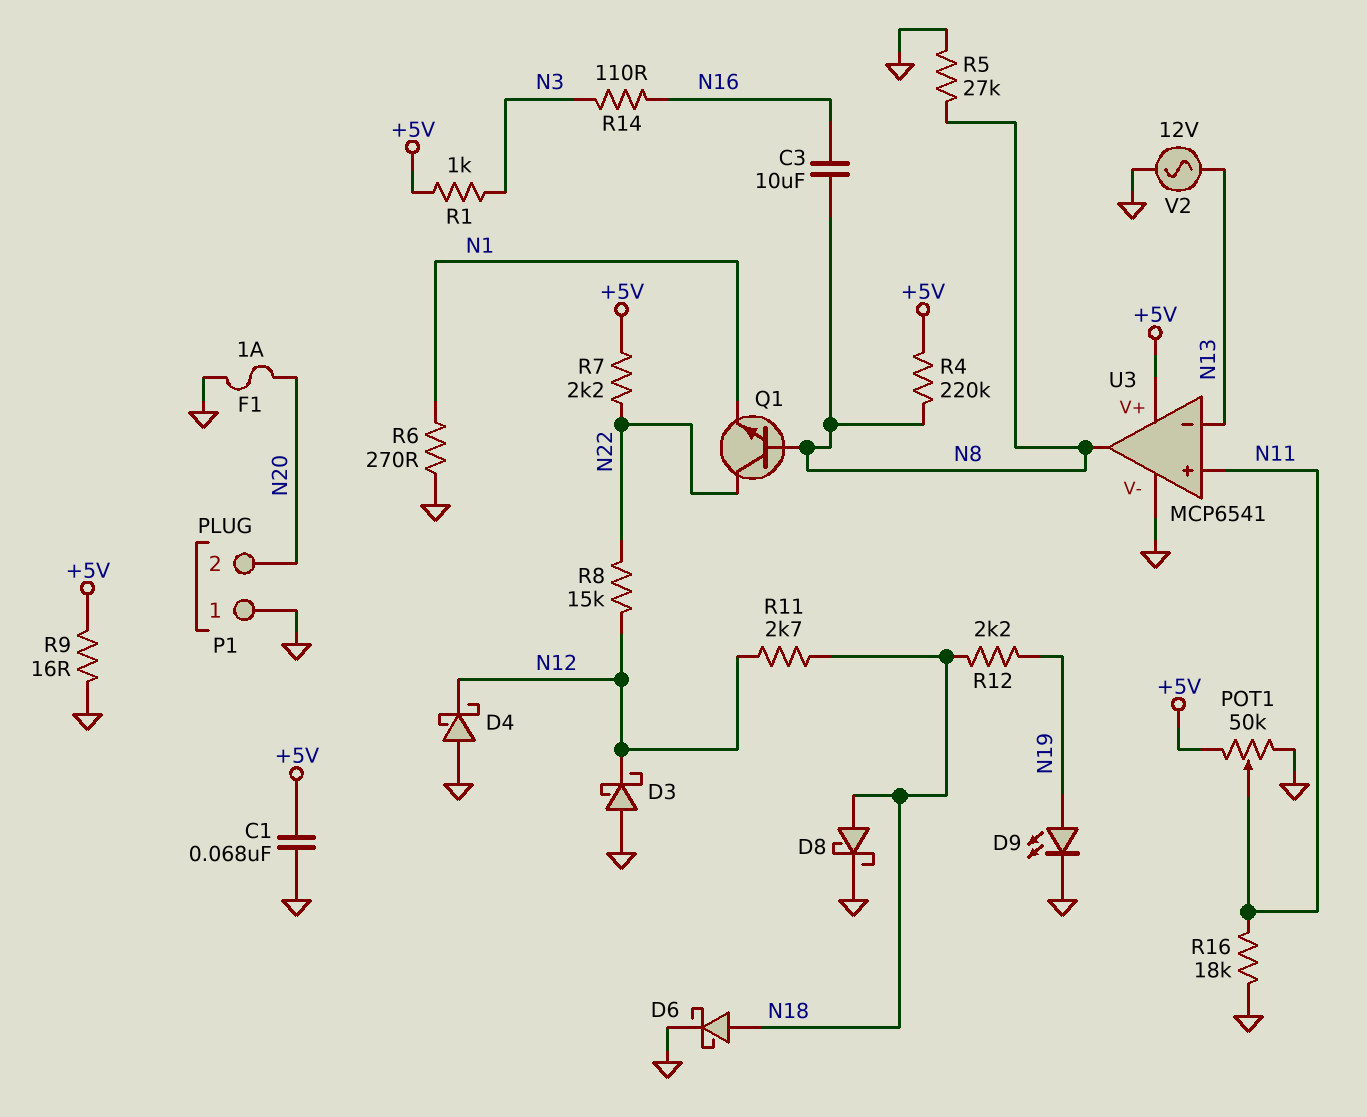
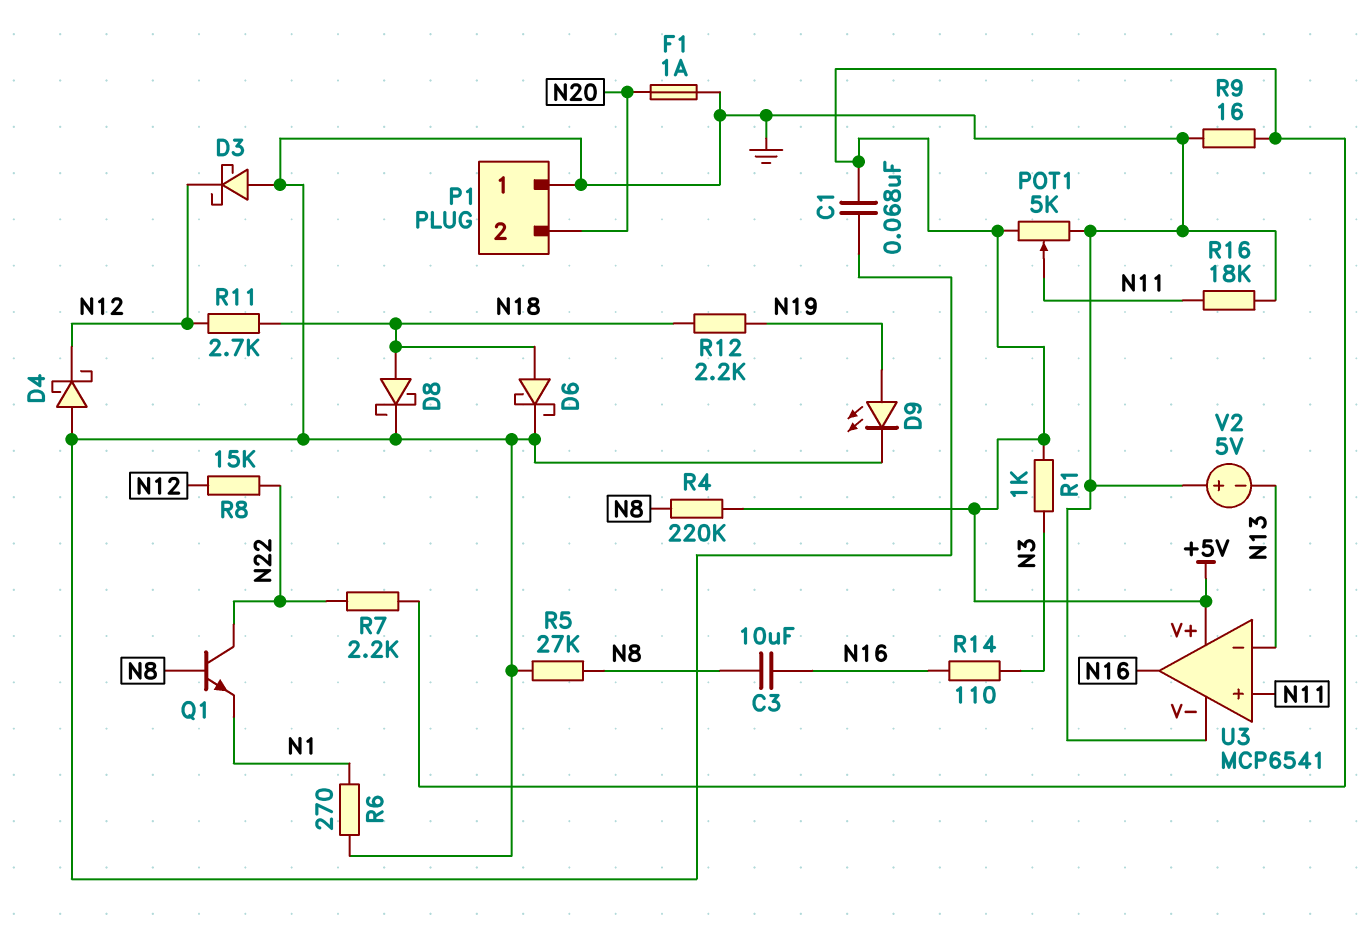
POT1: 50k (+5V, GND, wiper N11) -> 5k (+5V, GND, wiper N11)
U3 pin out: N8 -> N16
V2: AC 12V (GND, N13) -> 5V (plus GND, minus N13)

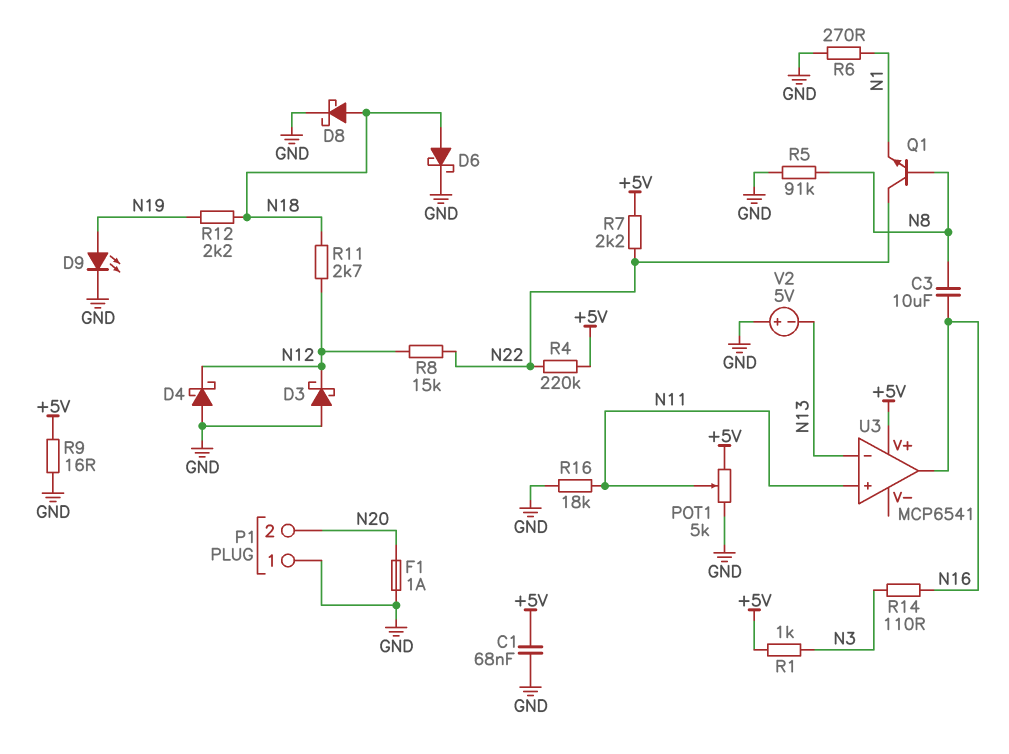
R4: 220k (+5V, N8) -> 220k (+5V, N22)
R5: 27k (GND, N8) -> 91k (GND, N8)
U3 pin V-: GND -> none

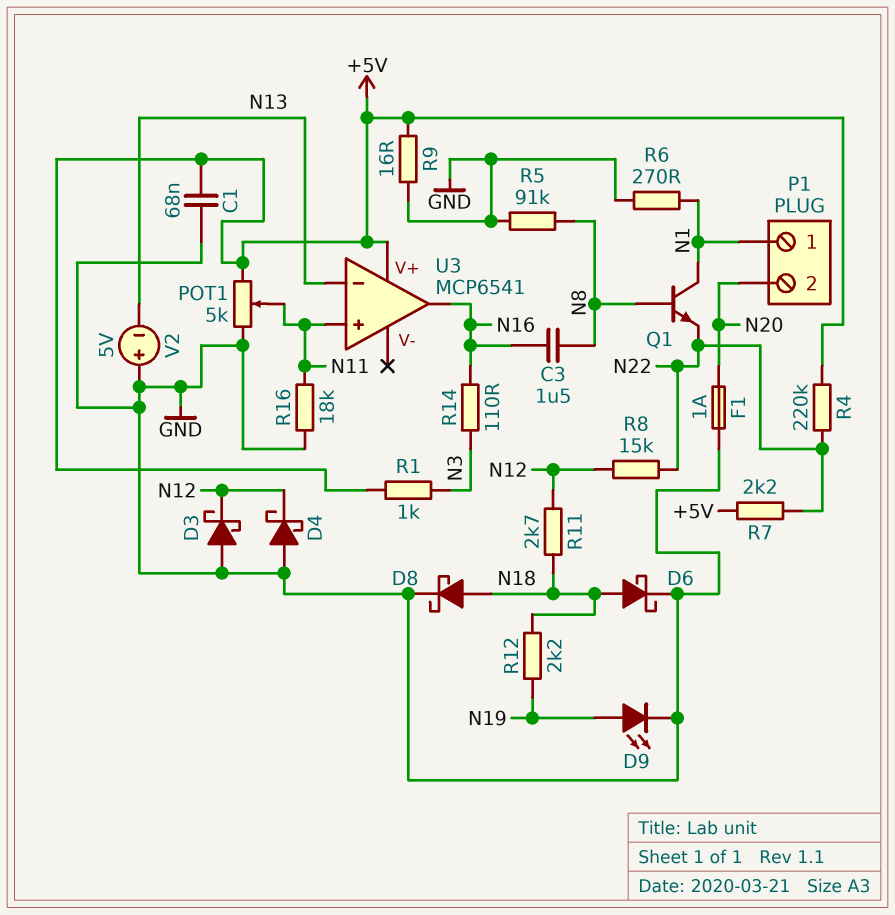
C3: 10uF (N8, N16) -> 1.5uF (N8, N16)
P1 pin 1: GND -> N1
Q1: NPN (B N8, C N22, E N1) -> NPN (B N8, C N1, E N22)

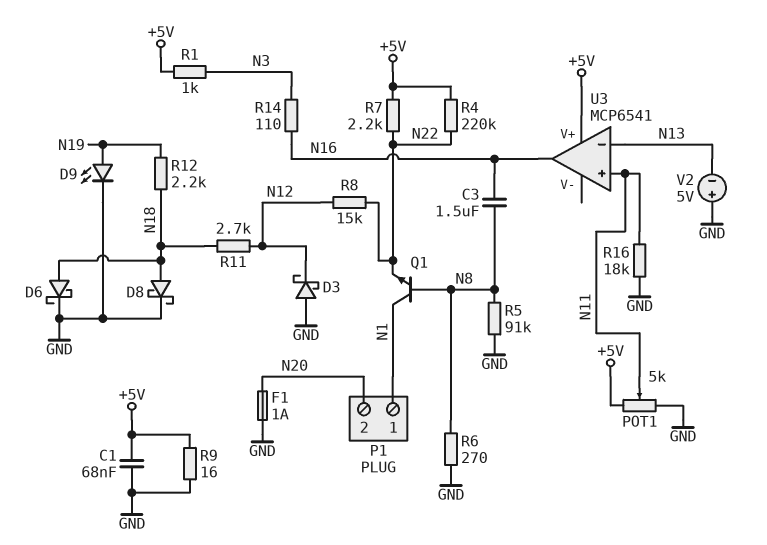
D4: schottky (A GND, K N12) -> none
R6: 270 (GND, N1) -> 270 (GND, N8)

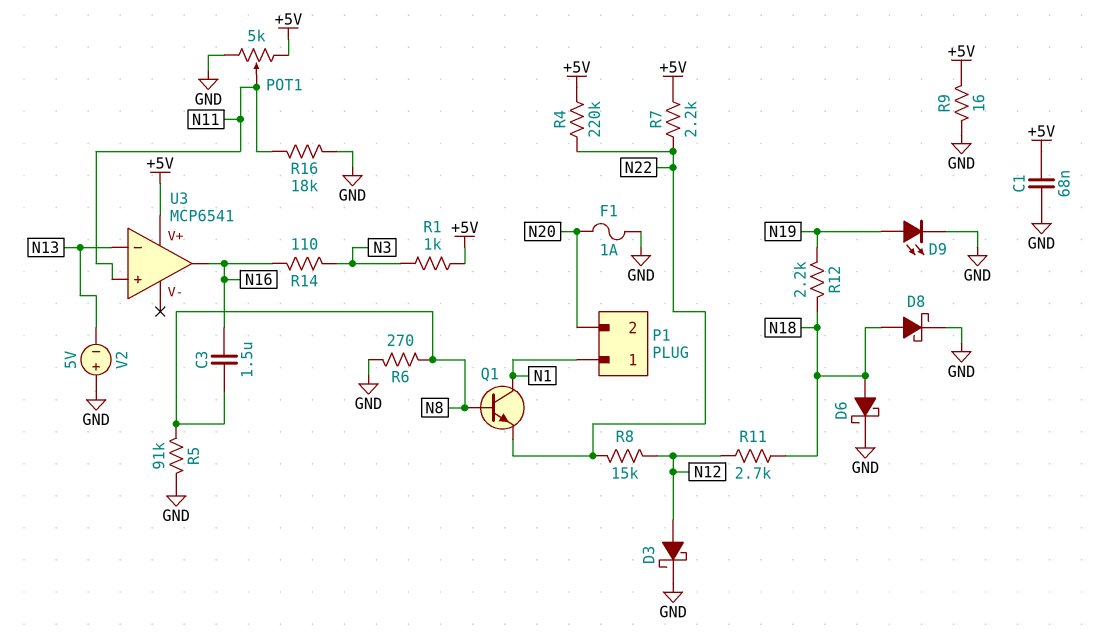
D3: schottky (A GND, K N12) -> schottky (A N12, K GND)

